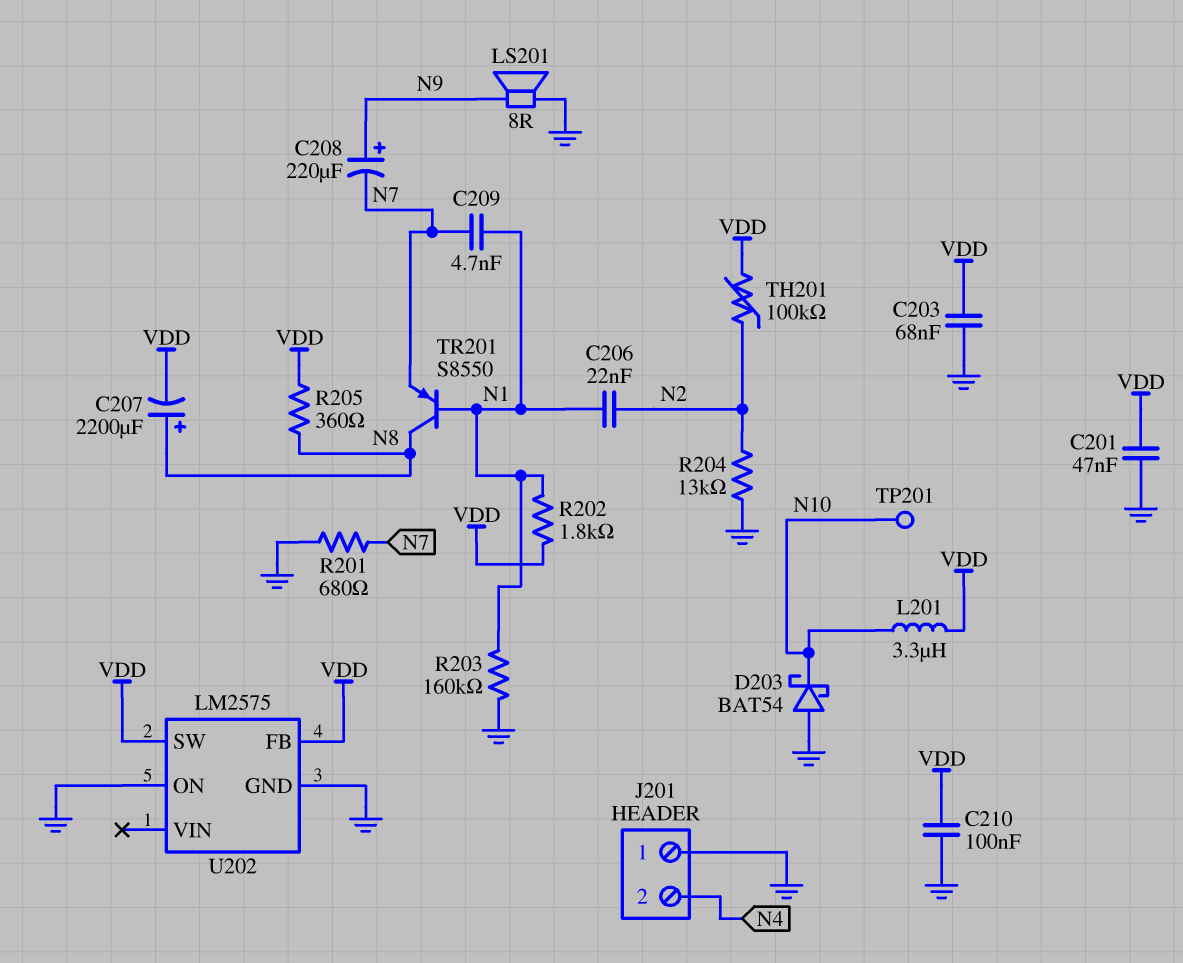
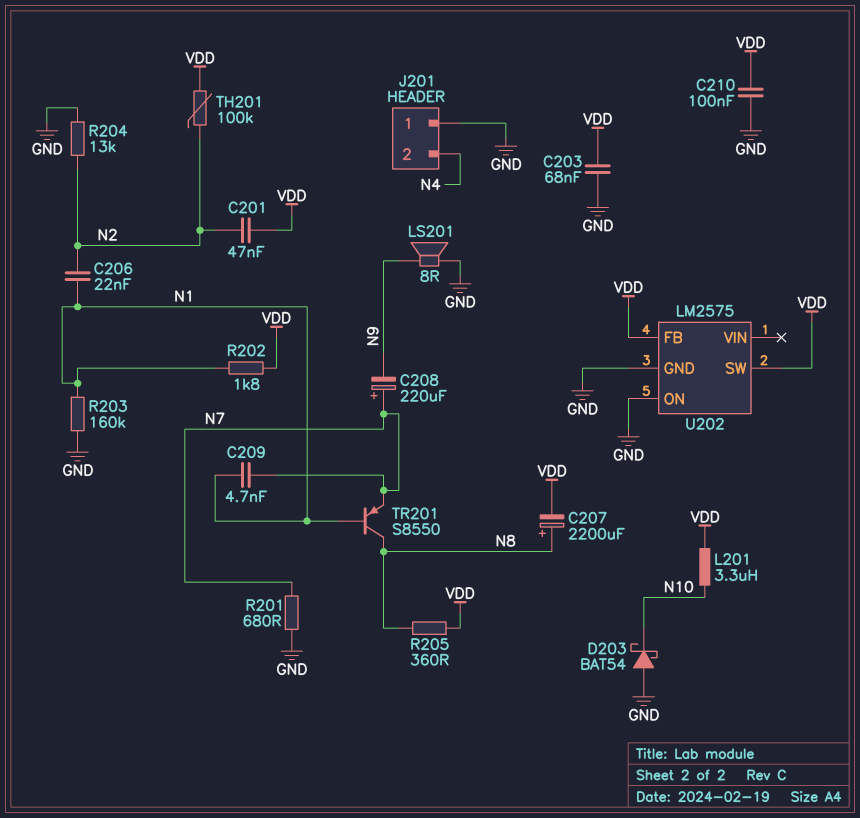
C201: 47nF (GND, VDD) -> 47nF (N2, VDD)
C208: 220uF (plus N9, minus N7) -> 220uF (plus N7, minus N9)
TP201: test point (N10) -> none

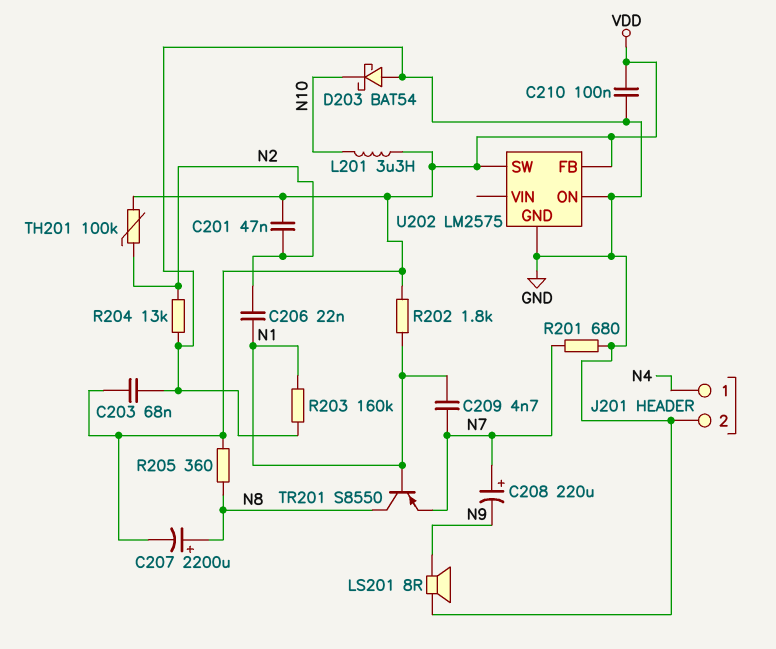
J201 pin 1: GND -> N4
J201 pin 2: N4 -> GND

